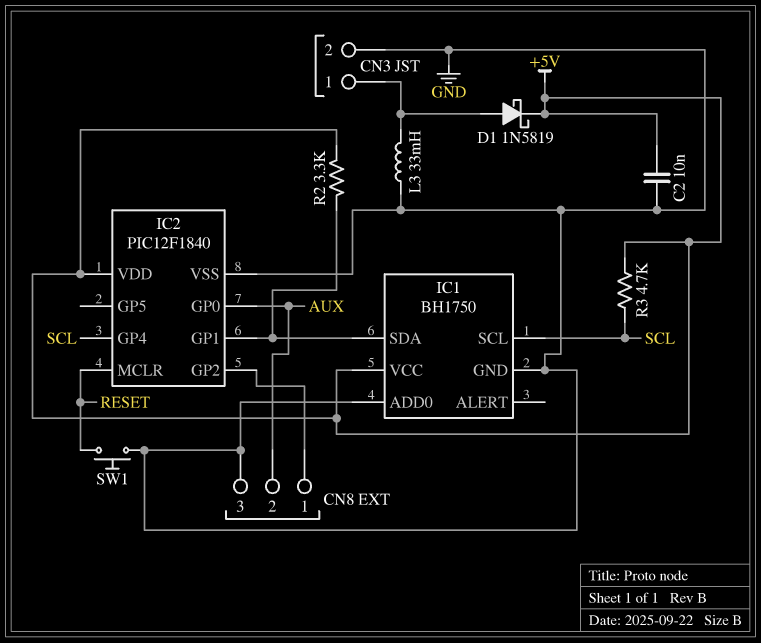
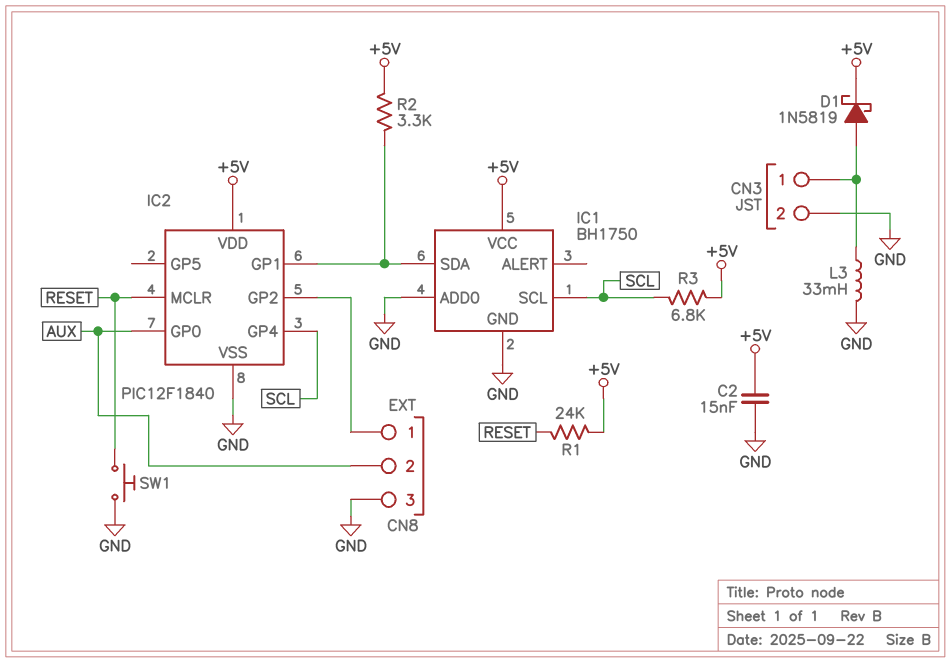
C2: 10nF (+5V, GND) -> 15nF (+5V, GND)
R1: none -> 24k (+5V, RESET)
R3: 4.7k (+5V, SCL) -> 6.8k (+5V, SCL)

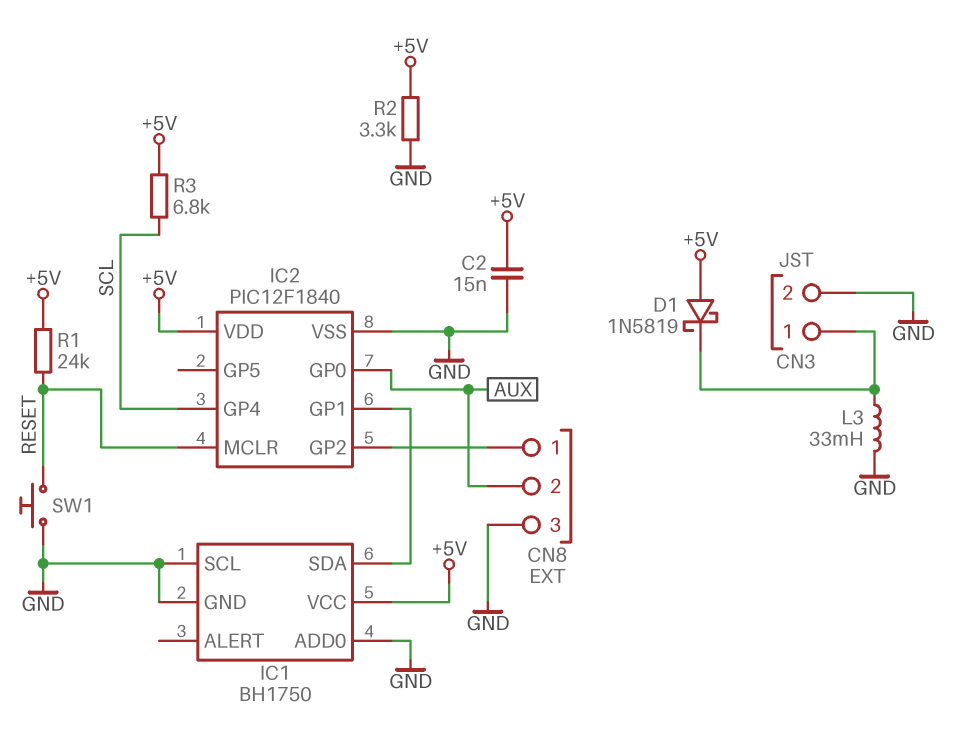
D1: schottky 1N5819 (A CN3/1, K +5V) -> schottky 1N5819 (A +5V, K CN3/1)
IC1 pin SCL: SCL -> GND
R2: 3.3k (+5V, IC1/SDA) -> 3.3k (+5V, GND)

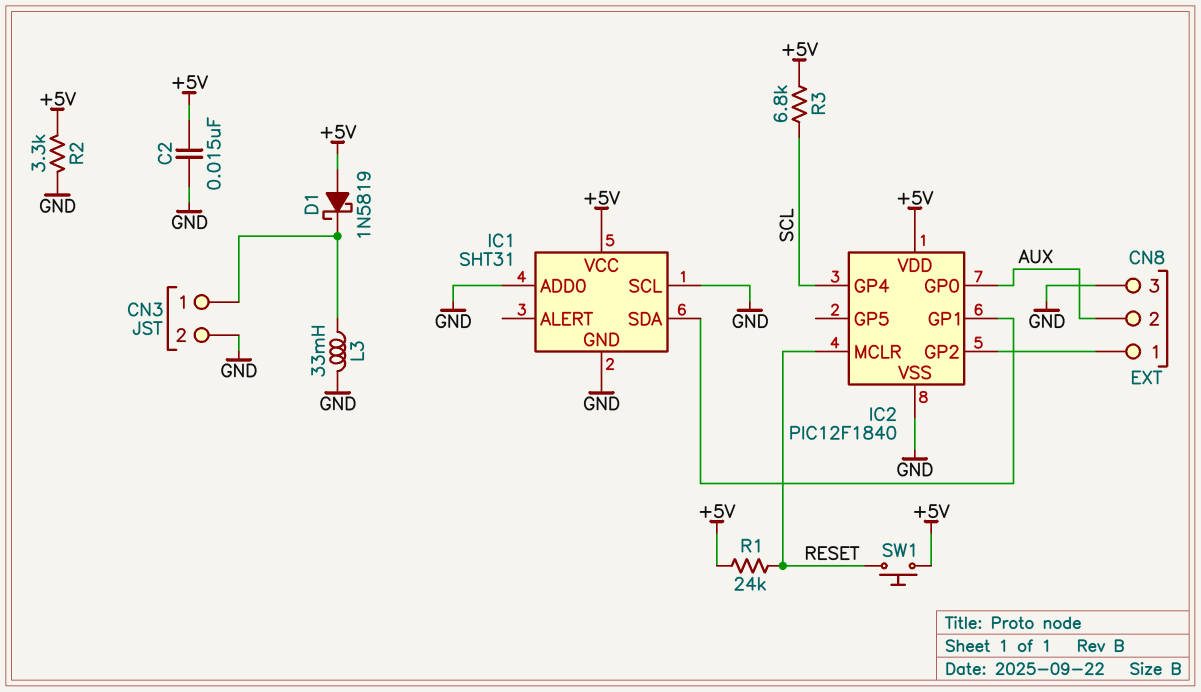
IC1: BH1750 -> SHT31
SW1: button (GND, RESET) -> button (+5V, RESET)

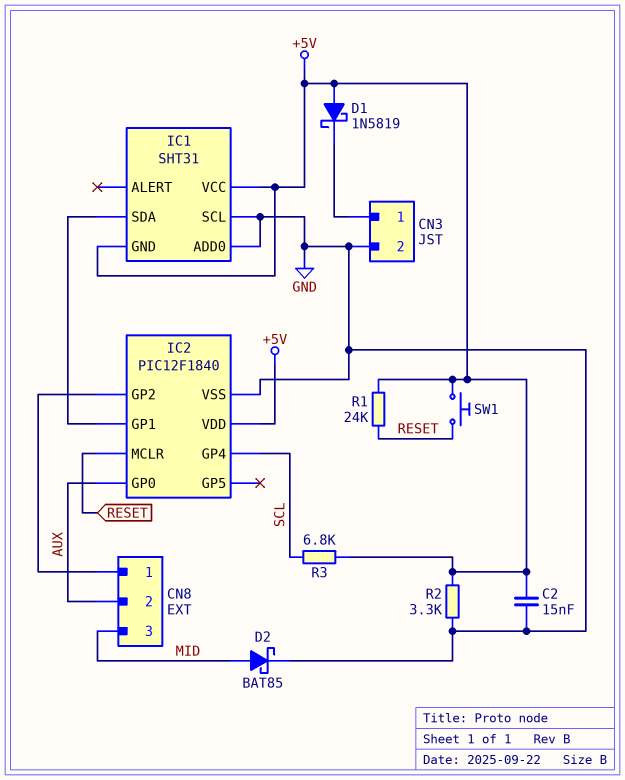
CN8 pin 3: GND -> MID
D2: none -> schottky BAT85 (A MID, K GND)
IC1 pin GND: GND -> +5V
L3: 33mH (CN3/1, GND) -> none

